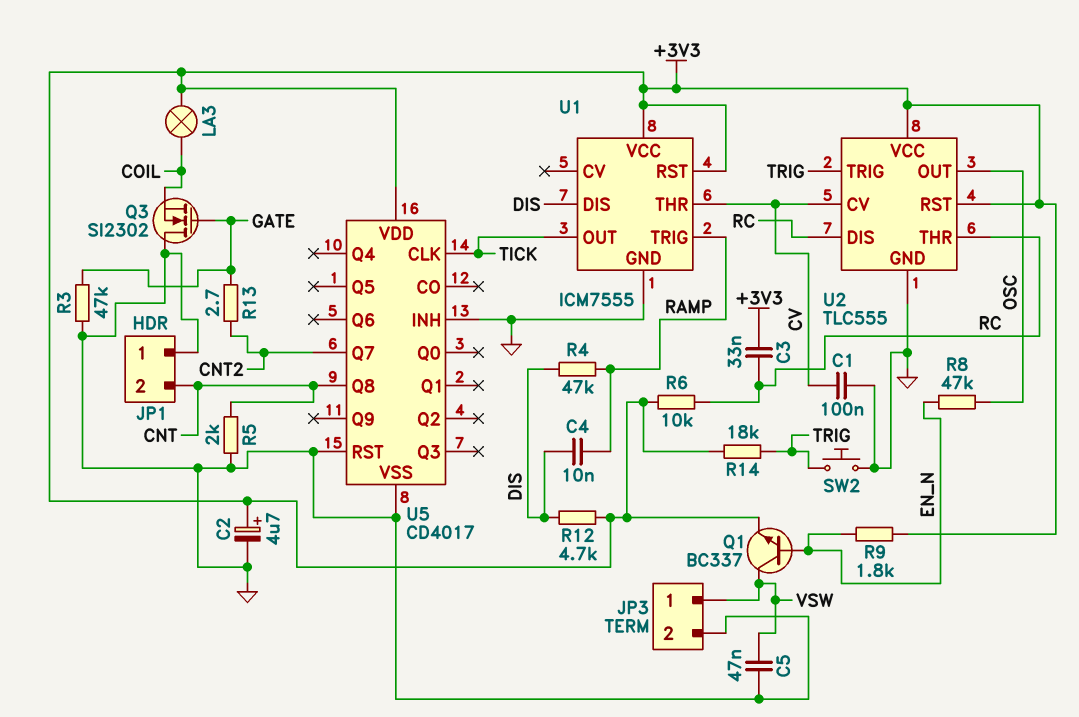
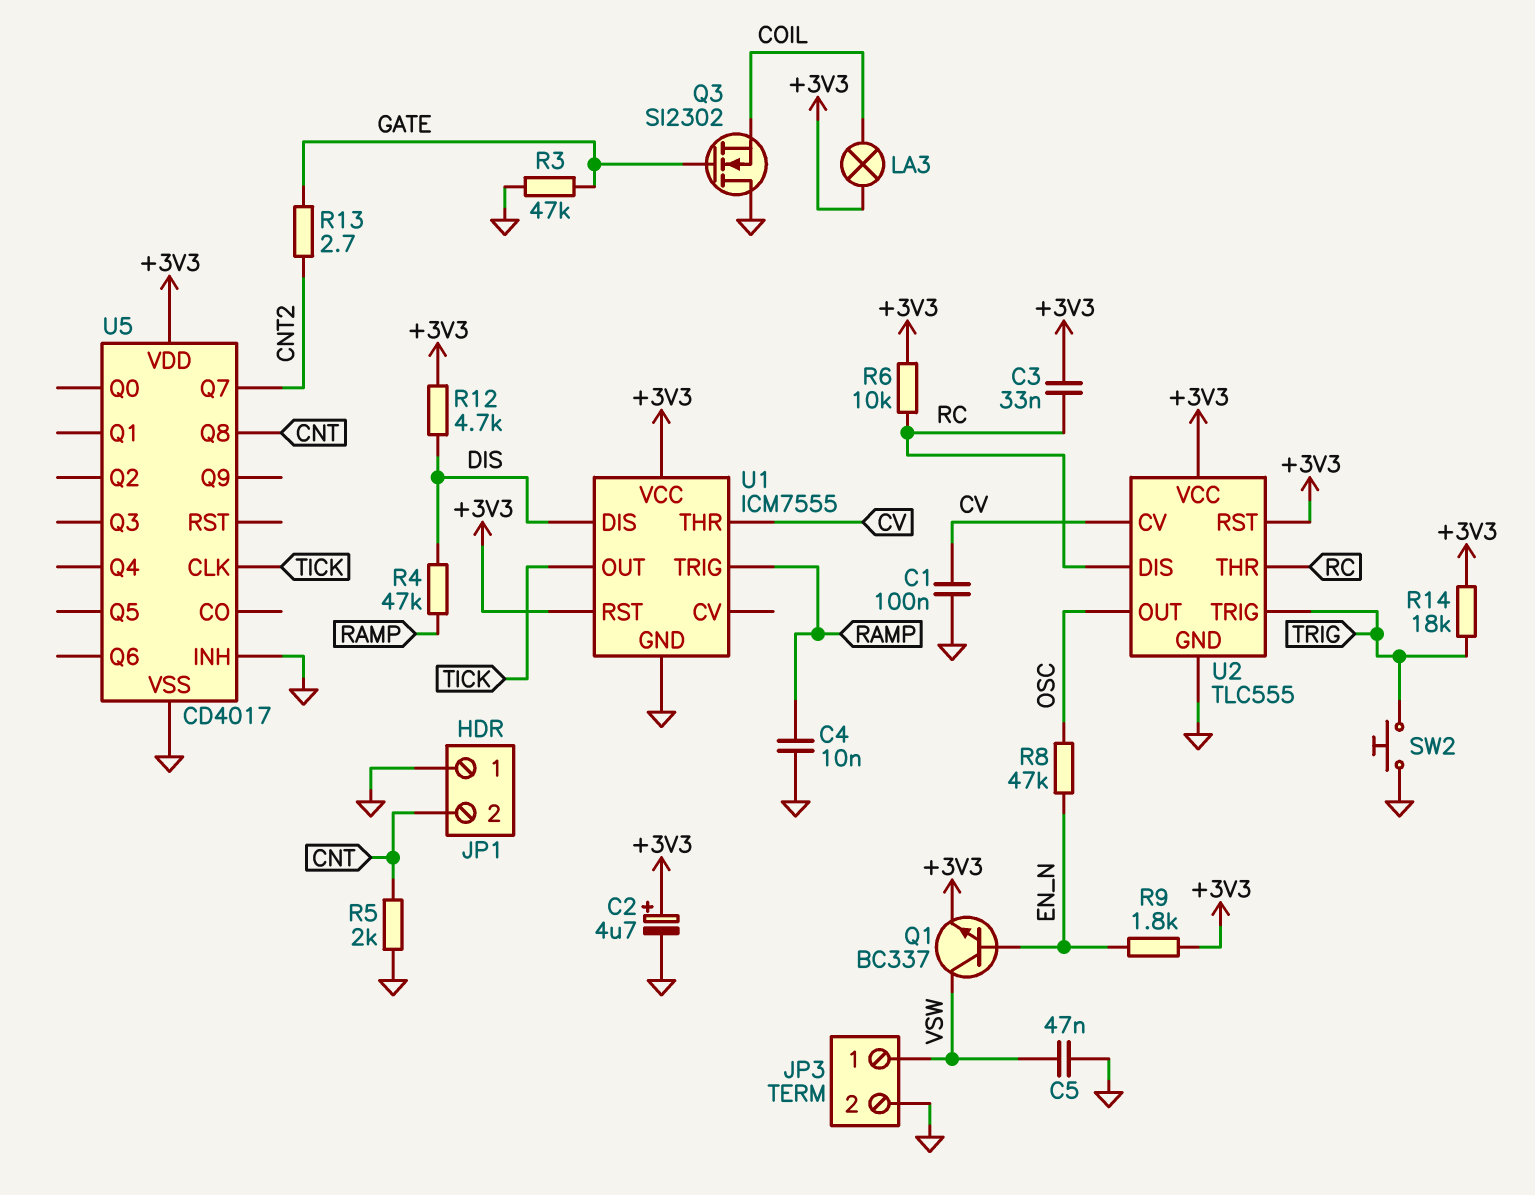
C4: 10nF (DIS, RAMP) -> 10nF (GND, RAMP)
U5 pin RST: GND -> none

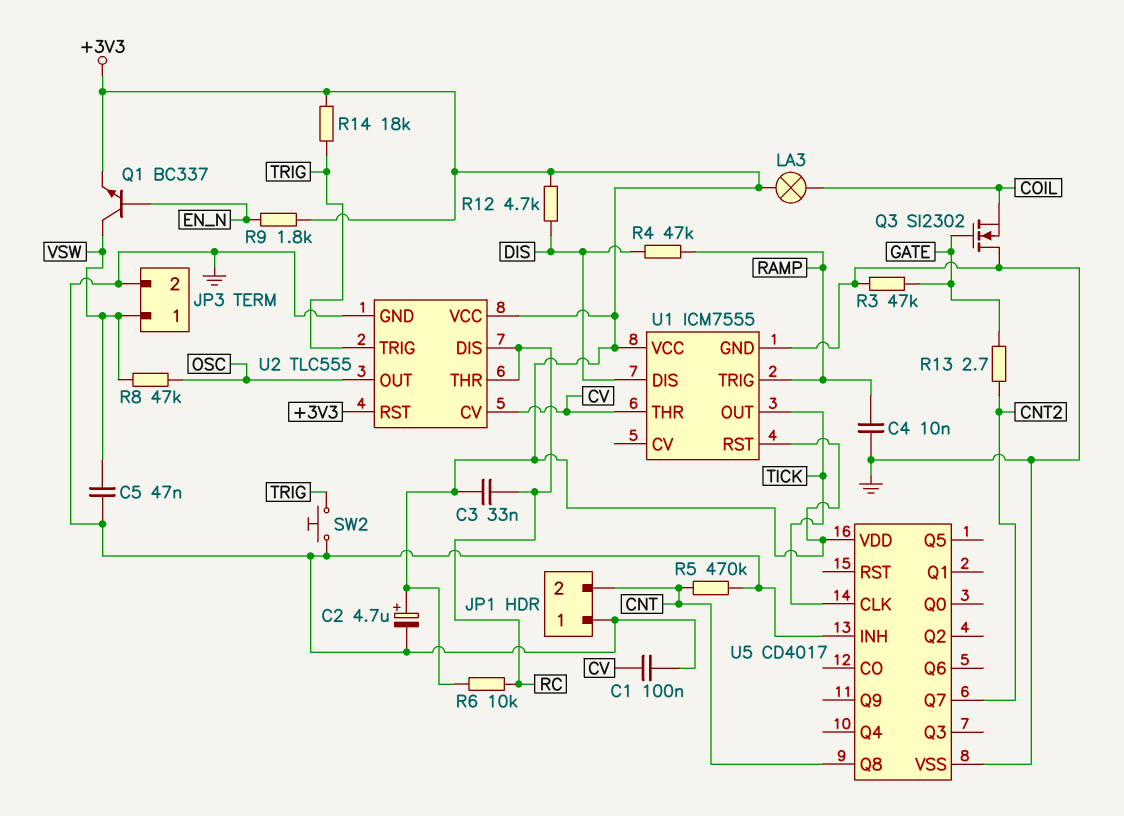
R5: 2k (CNT, GND) -> 470k (CNT, GND)
R8: 47k (EN_N, OSC) -> 47k (OSC, VSW)

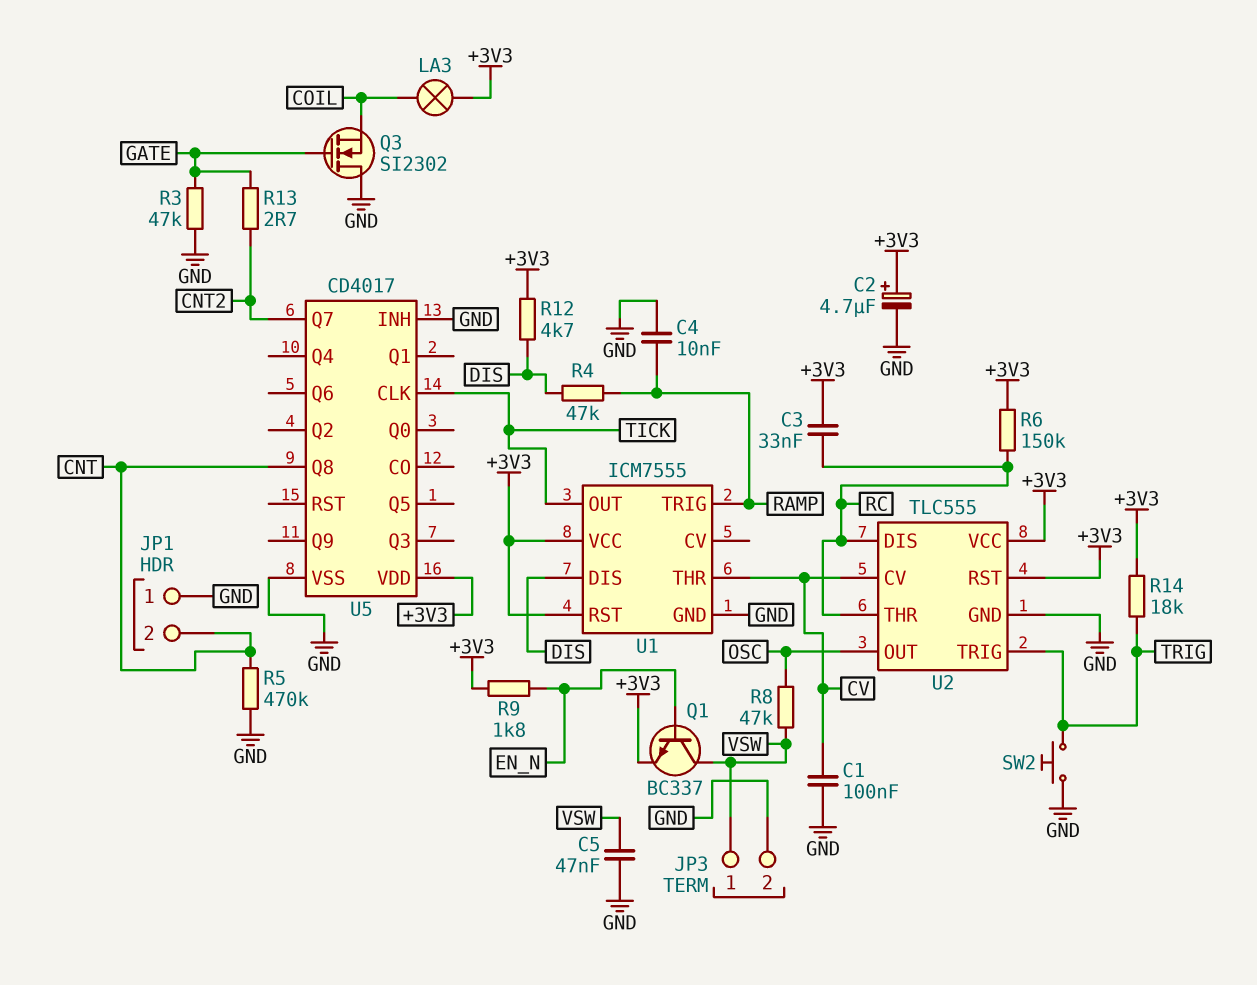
R6: 10k (+3V3, RC) -> 150k (+3V3, RC)

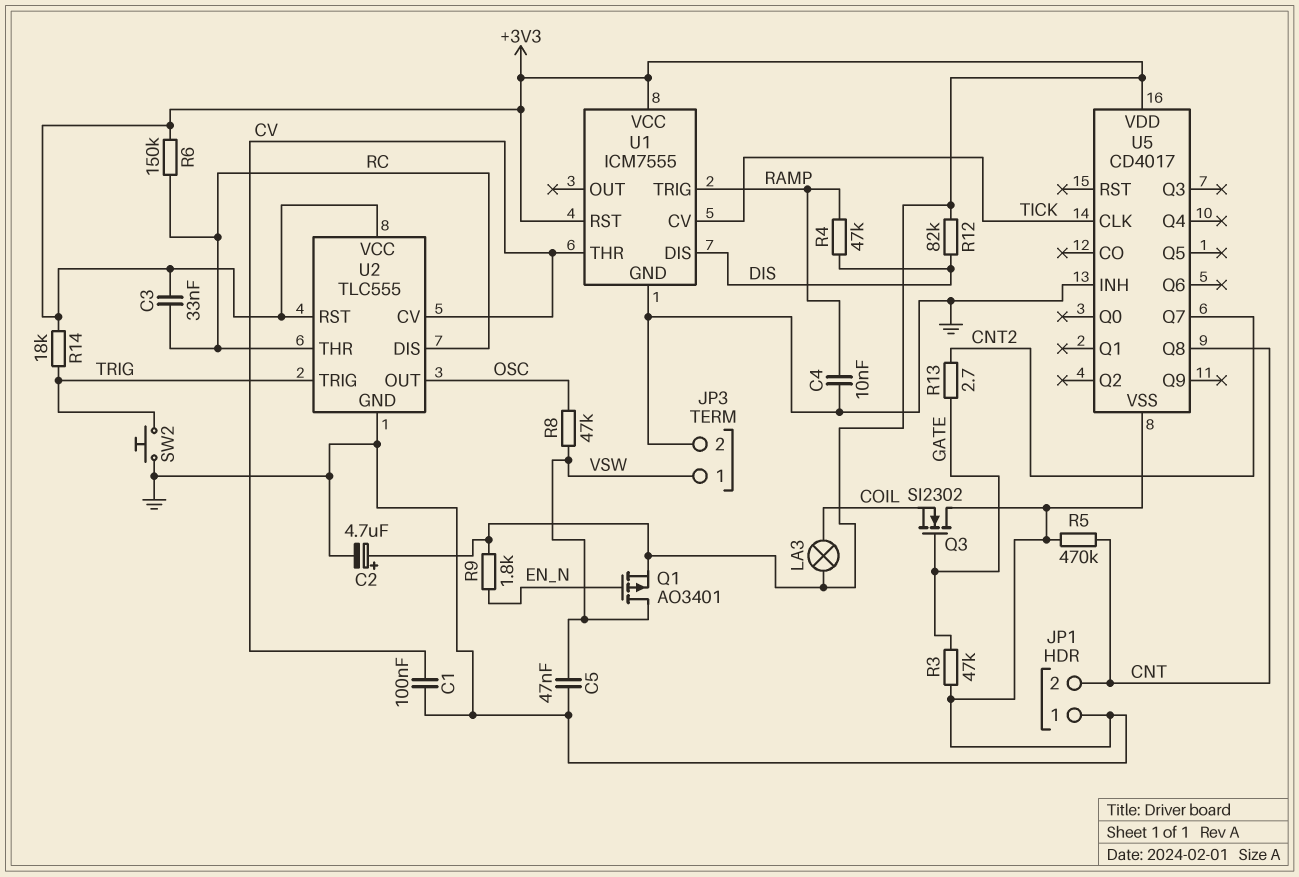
Q1: NPN BC337 (B EN_N, C VSW, E +3V3) -> PMOS AO3401 (G EN_N, D VSW, S +3V3)
R12: 4.7k (+3V3, DIS) -> 82k (+3V3, DIS)
U1 pin CV: none -> TICK
U1 pin OUT: TICK -> none

